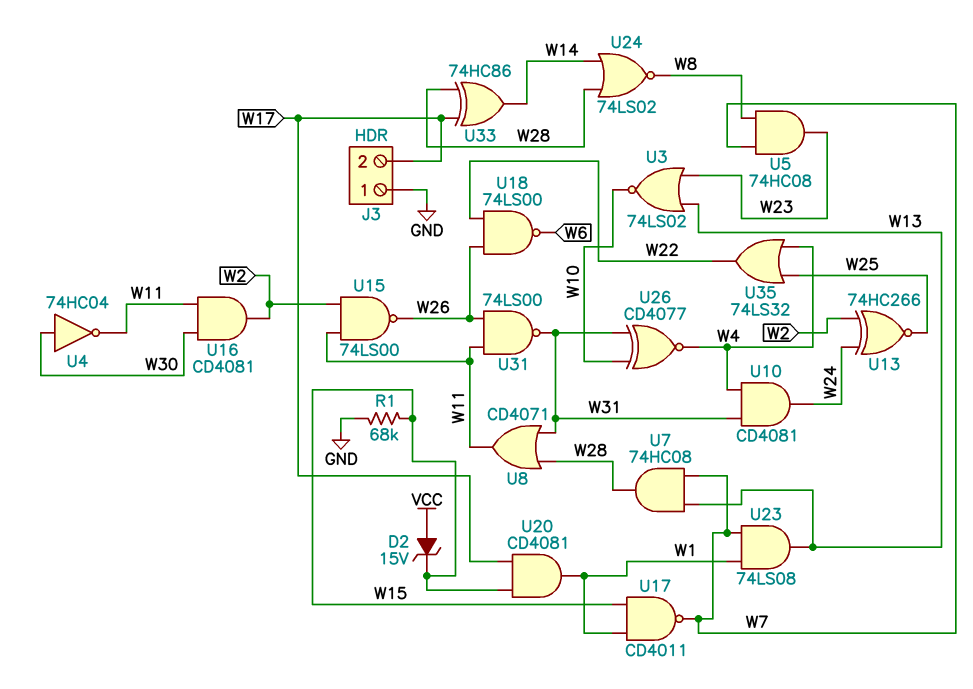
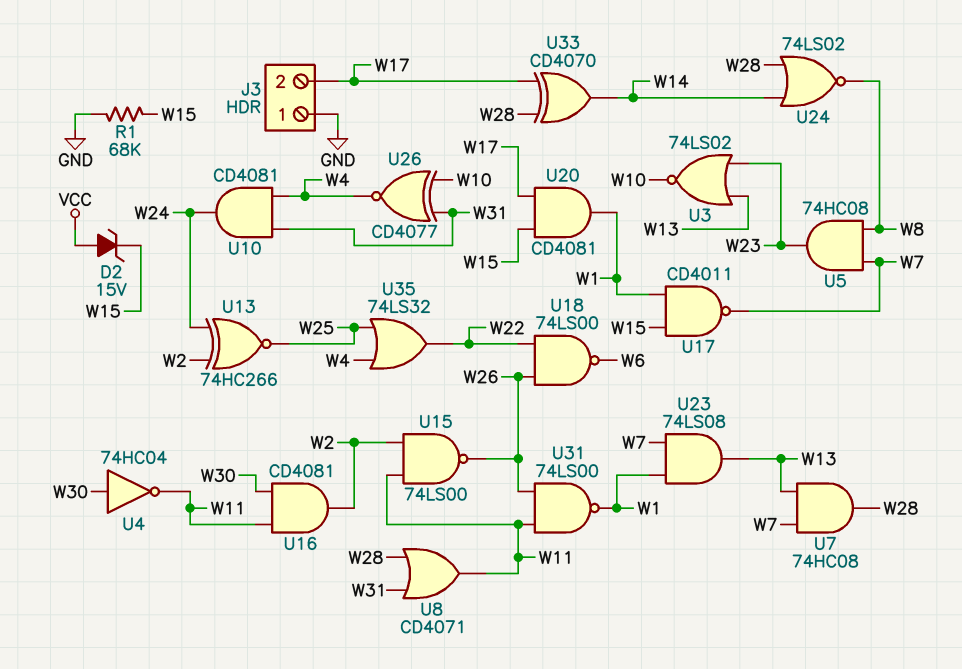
U31: NAND 74LS00 (in W11, in W26, out W31) -> NAND 74LS00 (in W11, in W26, out W1)
U33: XOR 74HC86 (in W17, in W28, out W14) -> XOR CD4070 (in W17, in W28, out W14)

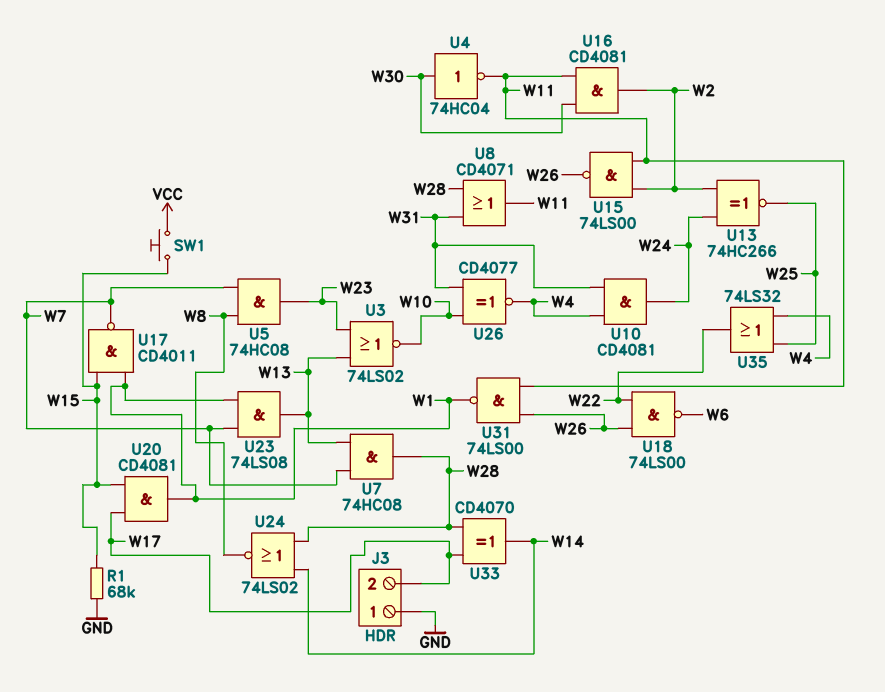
D2: zener 15V (A VCC, K W15) -> none
SW1: none -> button (VCC, W15)

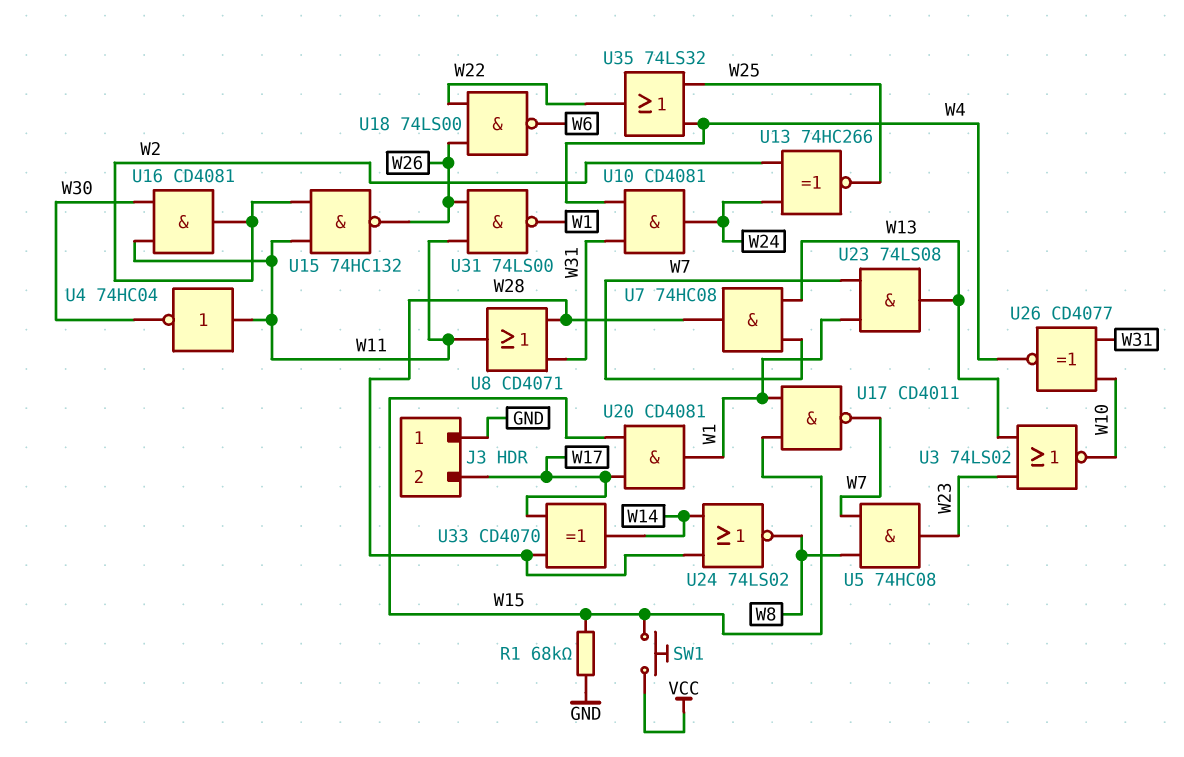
U4: NOT 74HC04 (in W30, out W11) -> NOT 74HC04 (in W11, out W30)
U15: NAND 74LS00 (in W2, in W11, out W26) -> NAND 74HC132 (in W2, in W11, out W26)

